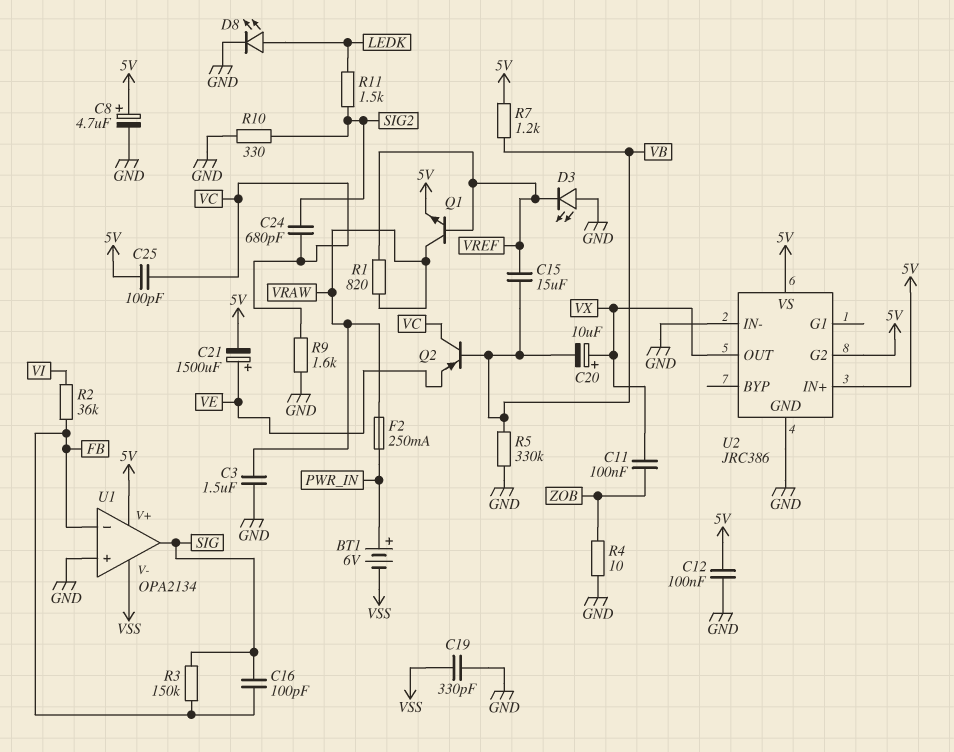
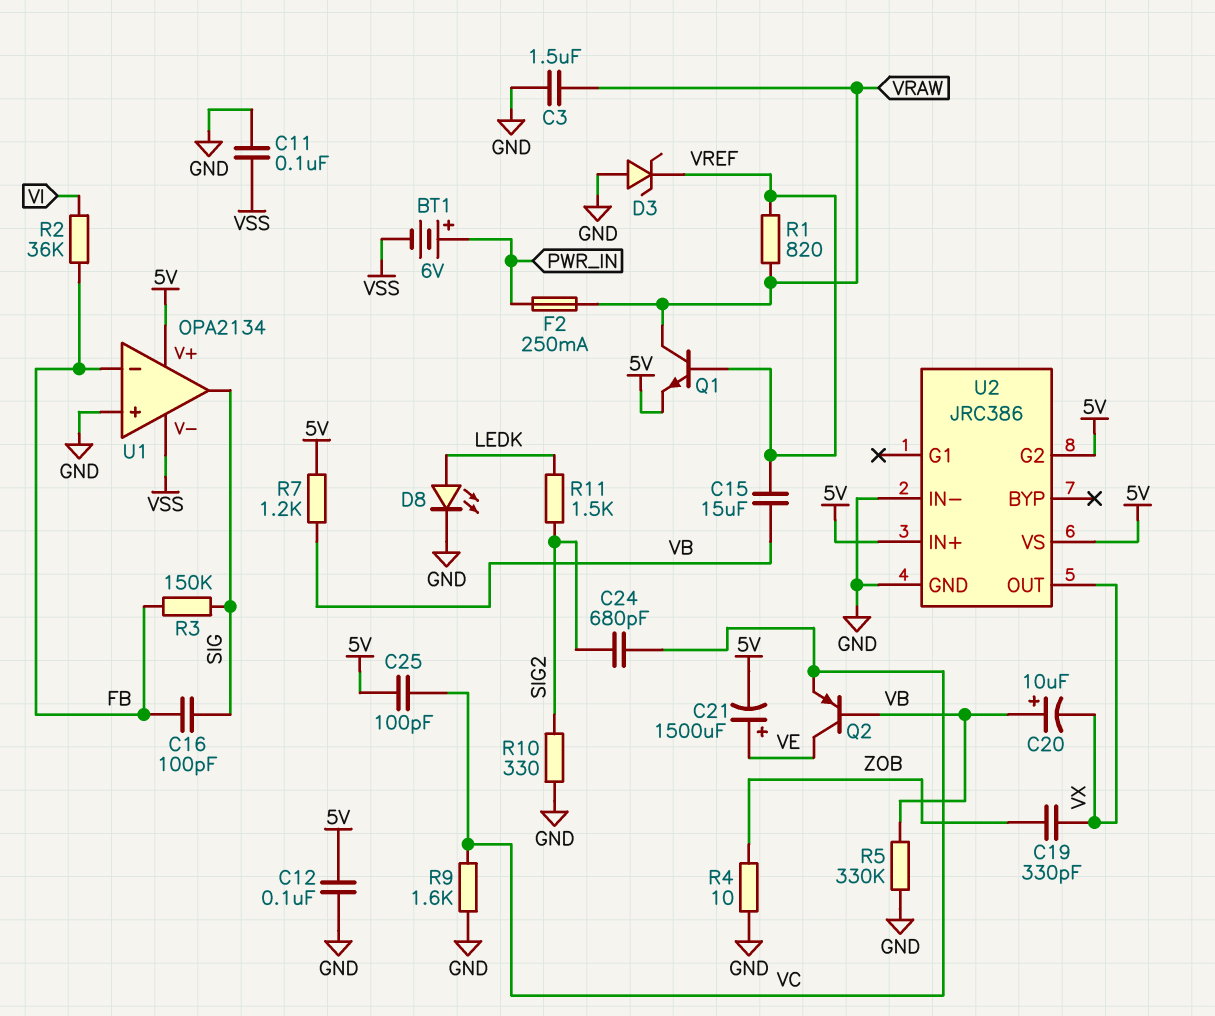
C8: 4.7uF (plus 5V, minus GND) -> none
C11: 100nF (VX, ZOB) -> 100nF (GND, VSS)
C19: 330pF (GND, VSS) -> 330pF (VX, ZOB)
C20: 10uF (plus VX, minus VB) -> 10uF (plus VB, minus VX)
D3: LED (A GND, K VREF) -> zener (A GND, K VREF)
Q2: PNP (B VB, C VC, E VE) -> PNP (B VB, C VE, E VC)

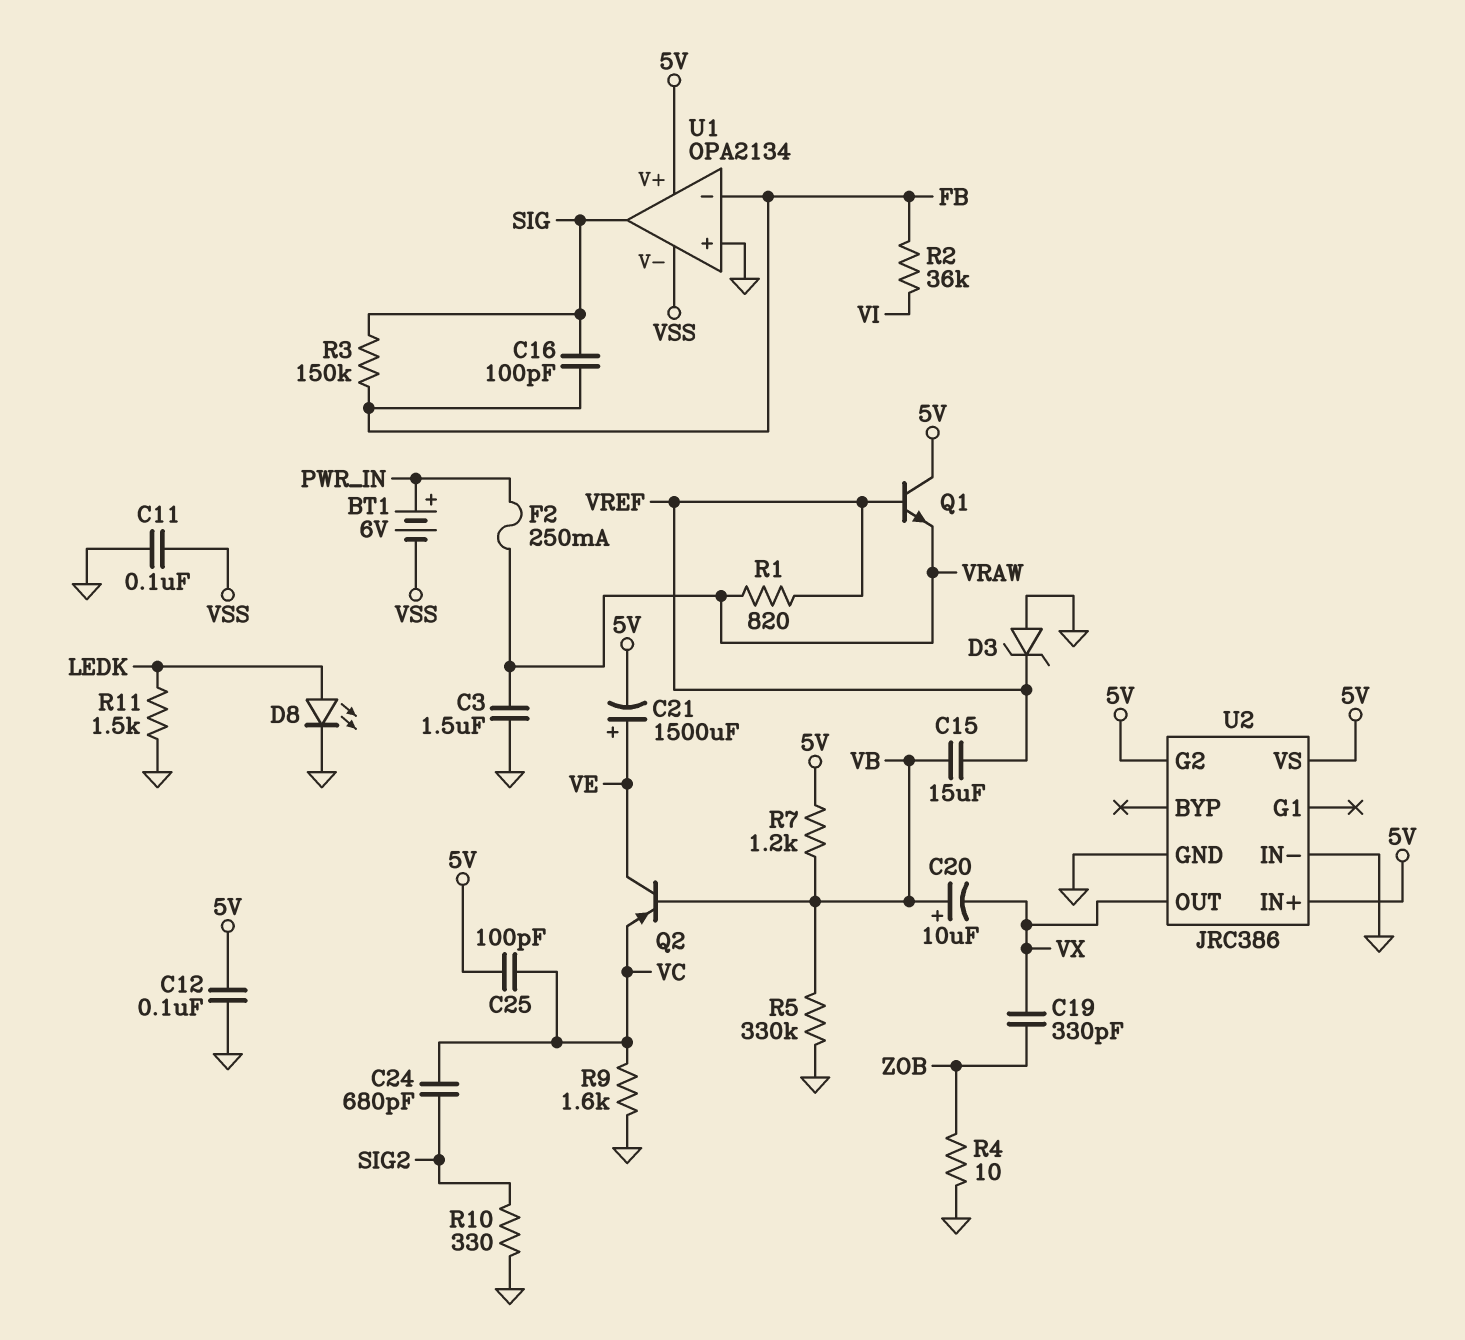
Q1: NPN (B VREF, C VRAW, E 5V) -> NPN (B VREF, C 5V, E VRAW)
R11: 1.5k (LEDK, SIG2) -> 1.5k (GND, LEDK)

